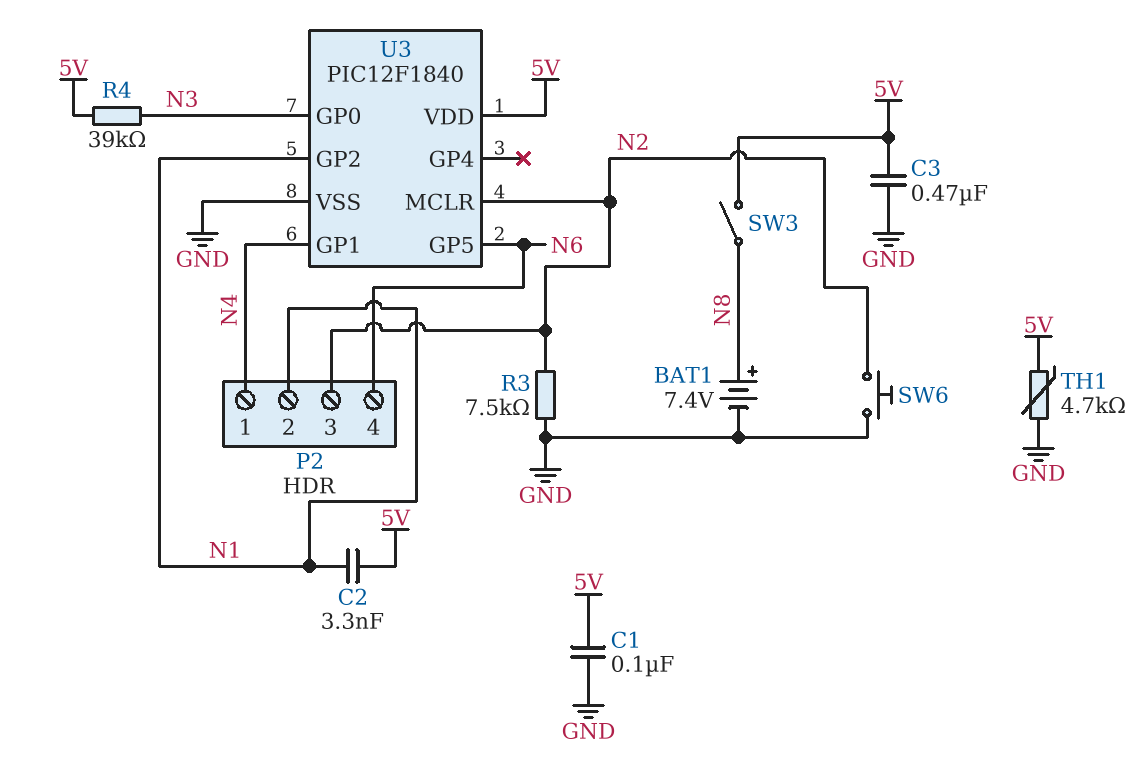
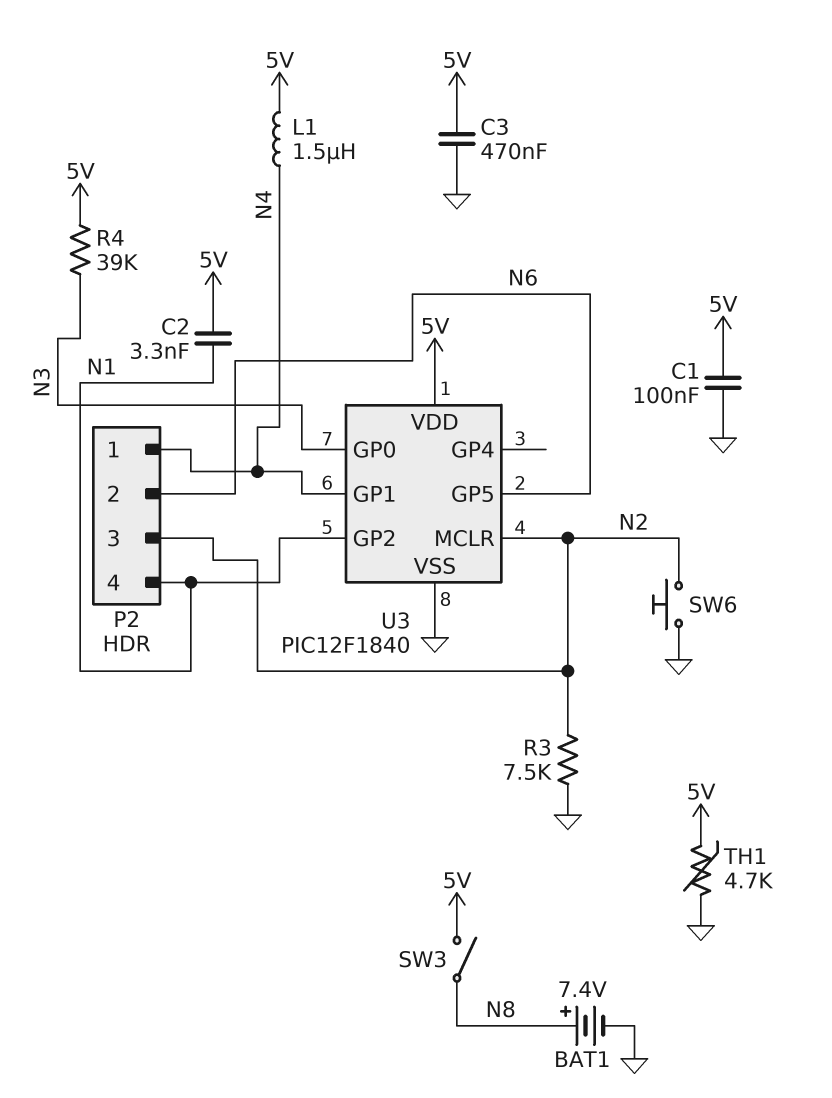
L1: none -> 1.5uH (5V, N4)
P2 pin 2: N1 -> N6
P2 pin 4: N6 -> N1

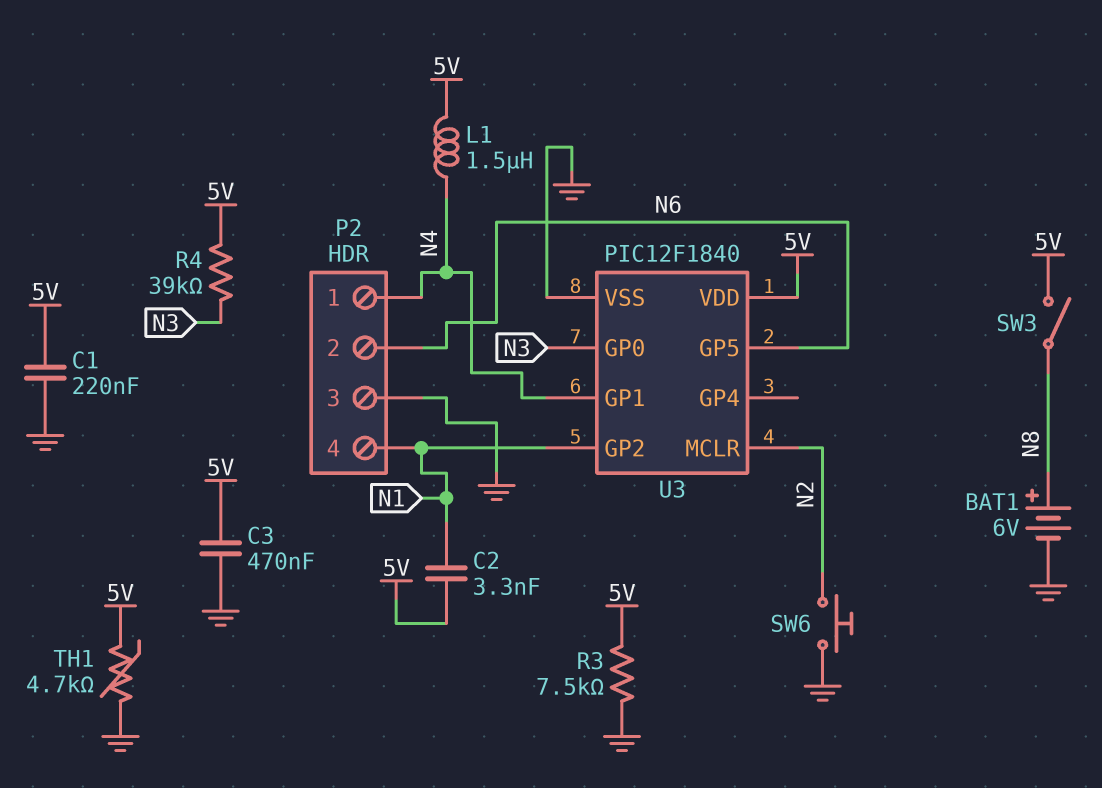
BAT1: 7.4V (plus N8, minus GND) -> 6V (plus N8, minus GND)
C1: 100nF (5V, GND) -> 220nF (5V, GND)
P2 pin 3: N2 -> GND
R3: 7.5k (GND, N2) -> 7.5k (5V, GND)

